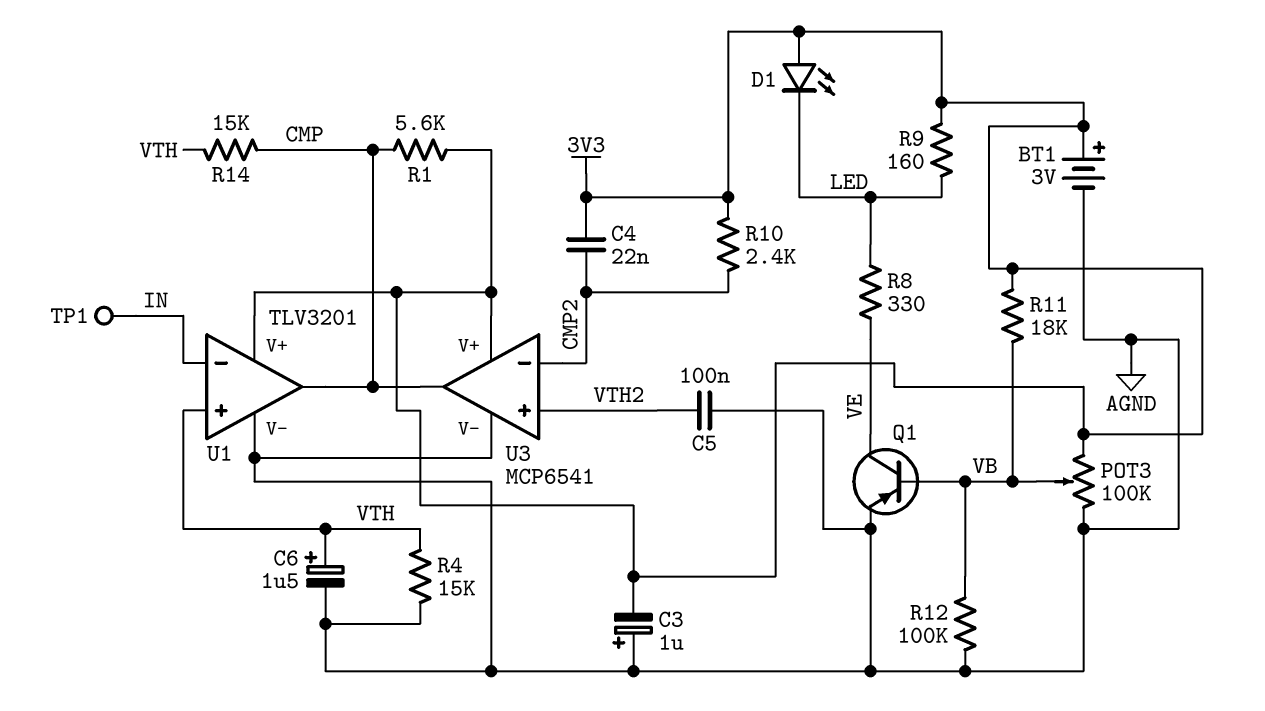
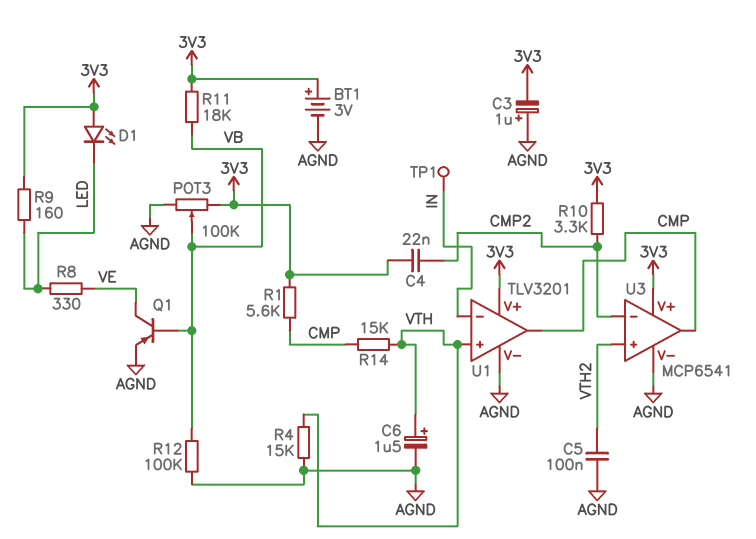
R10: 2.4k (3V3, CMP2) -> 3.3k (3V3, CMP2)

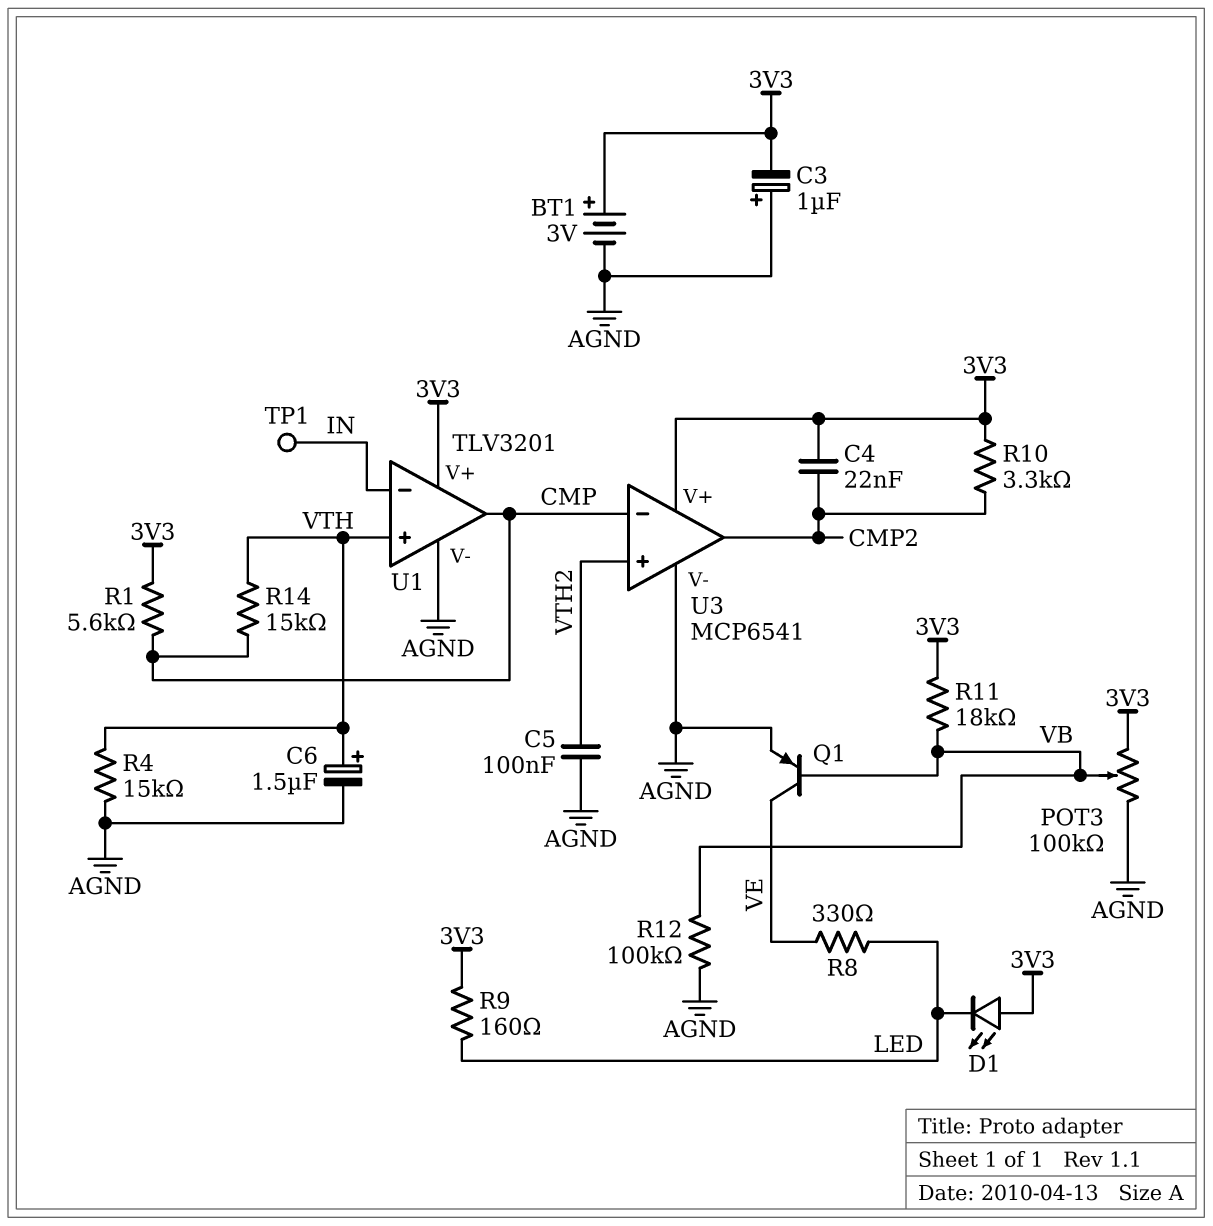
U3 pin in-: CMP2 -> CMP
U3 pin out: CMP -> CMP2

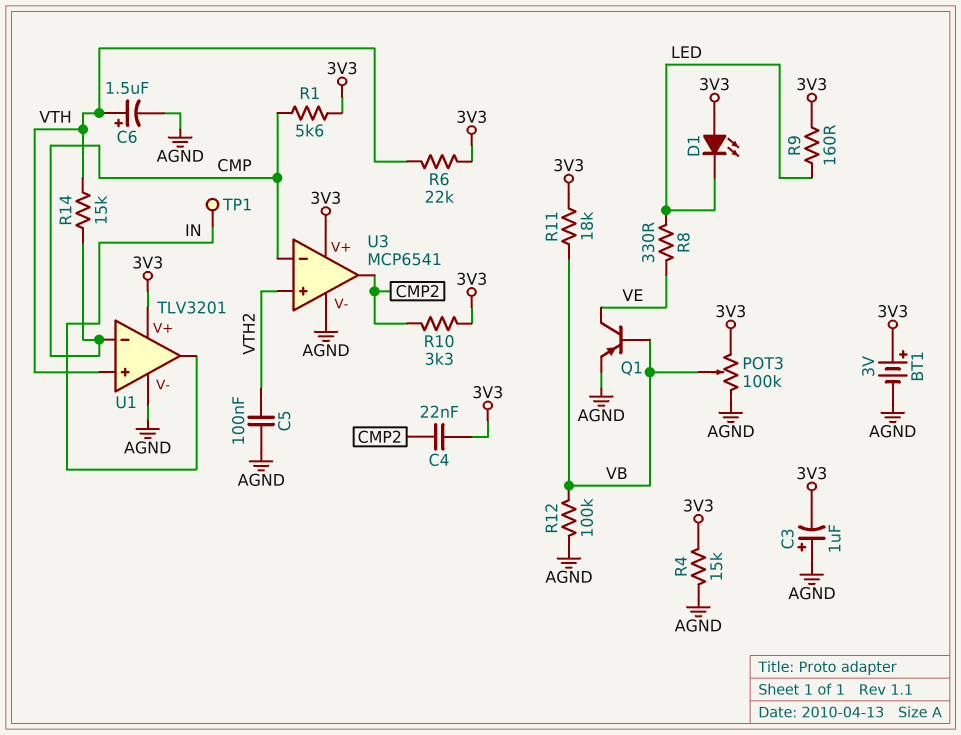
R4: 15k (AGND, VTH) -> 15k (3V3, AGND)
R6: none -> 22k (3V3, VTH)
U1 pin in-: IN -> CMP
U1 pin out: CMP -> IN

